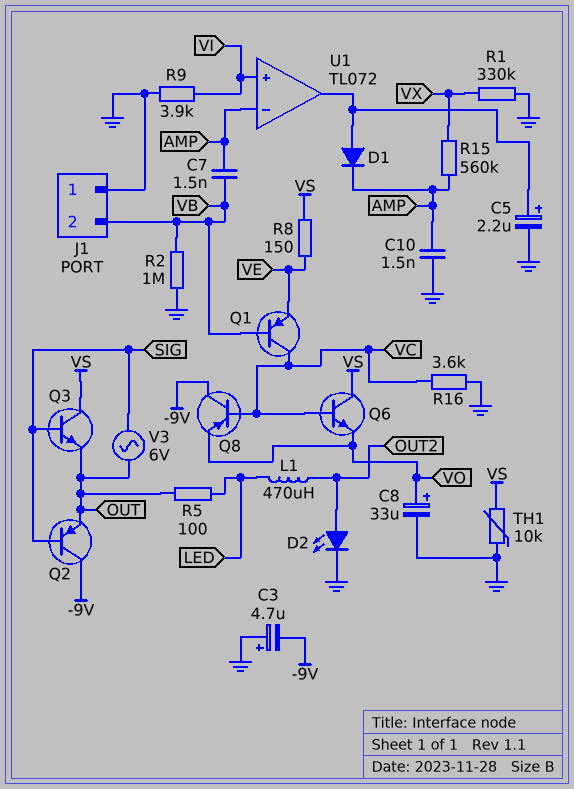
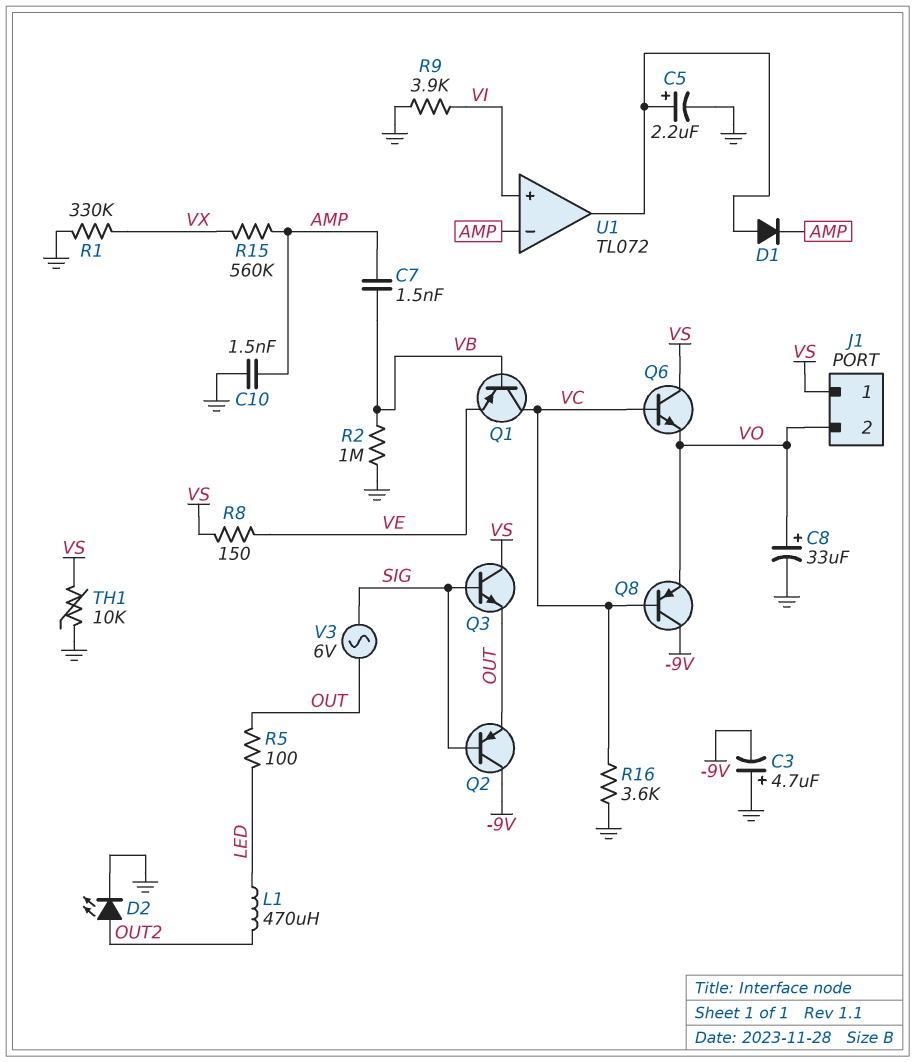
J1 pin 1: GND -> VS
J1 pin 2: VB -> VO

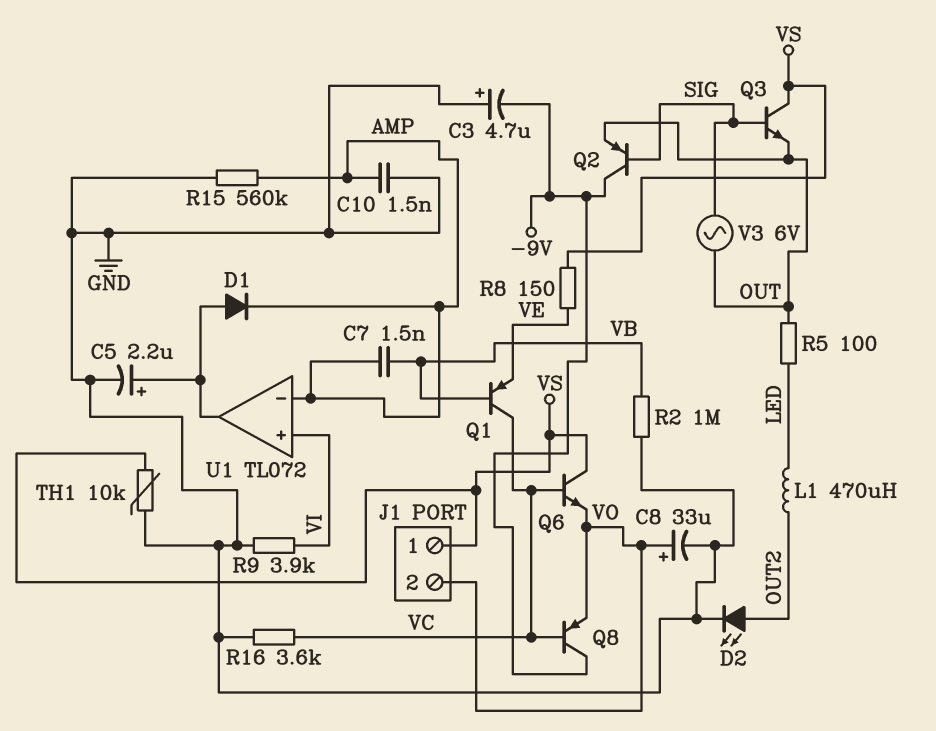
R1: 330k (GND, VX) -> none
R15: 560k (AMP, VX) -> 560k (AMP, GND)

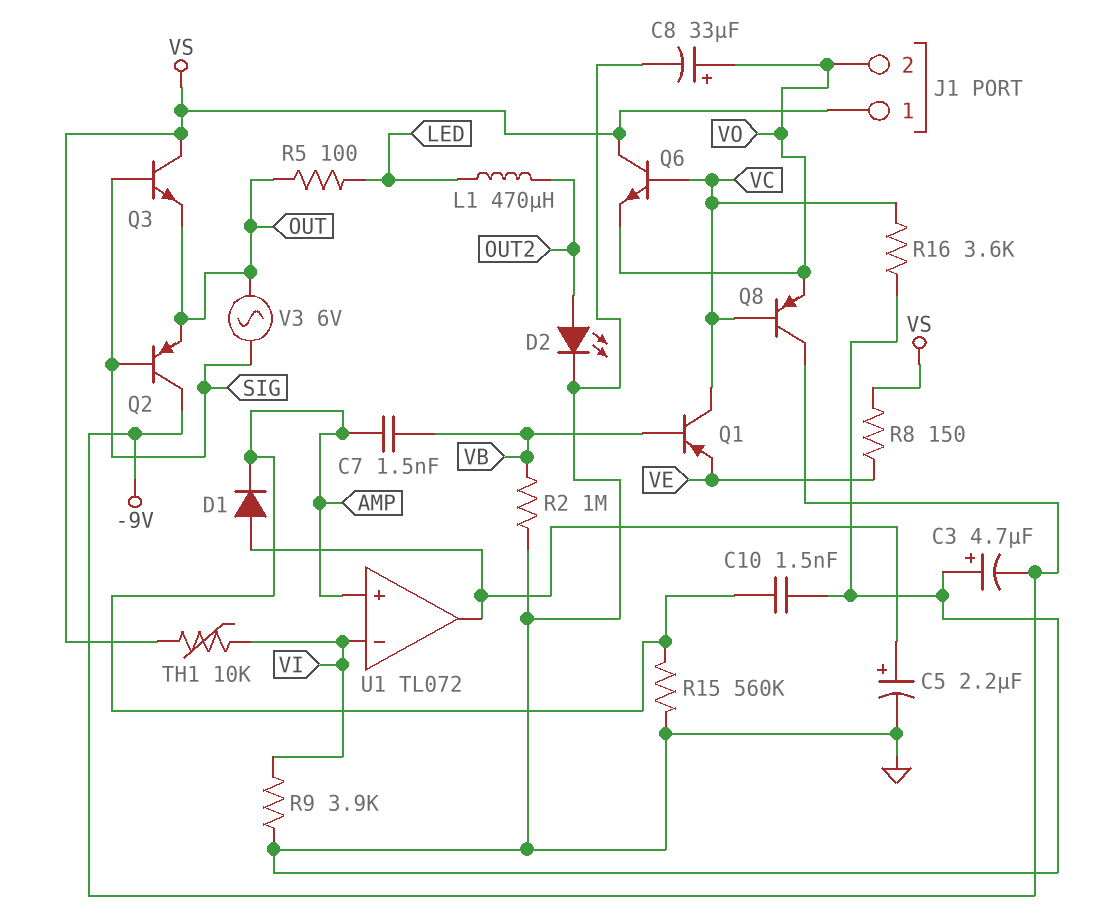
TH1: 10k (GND, VS) -> 10k (VI, VS)
U1 pin in+: VI -> AMP
U1 pin in-: AMP -> VI

